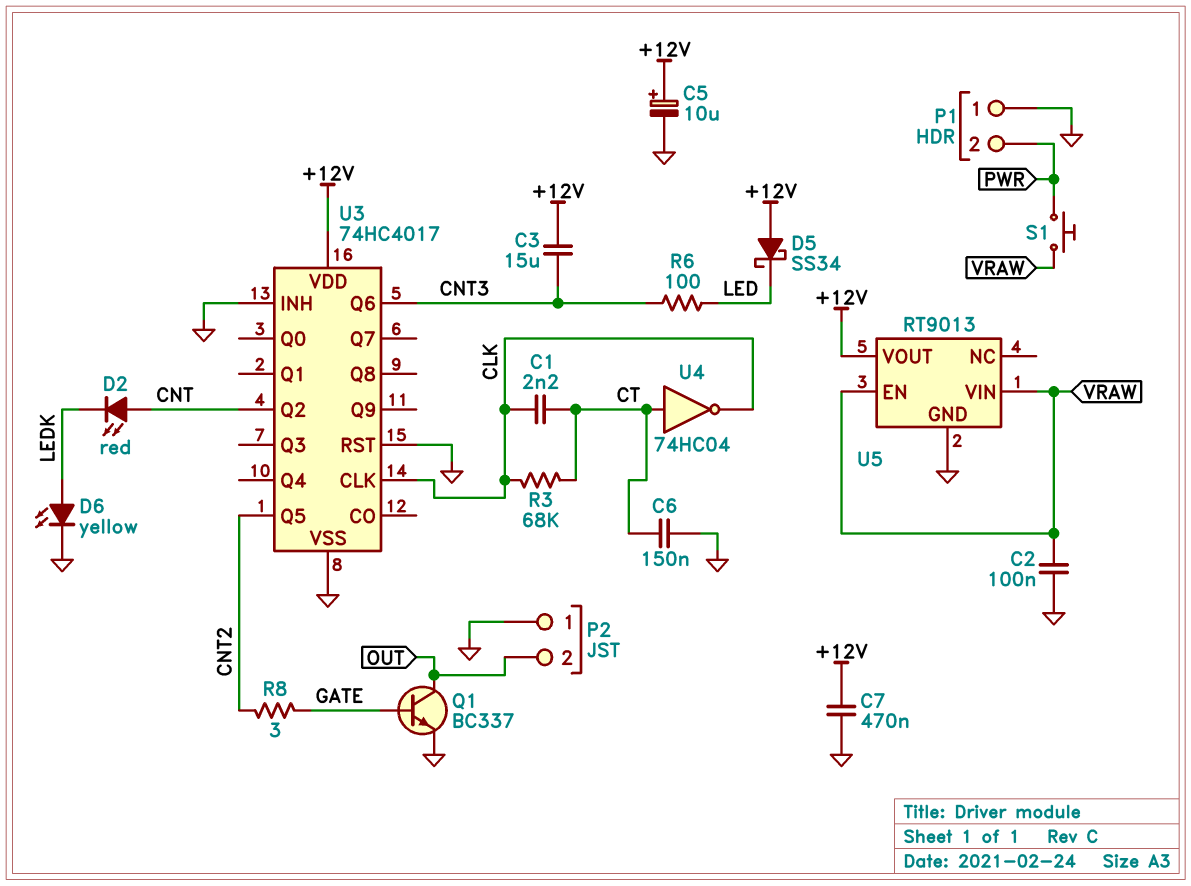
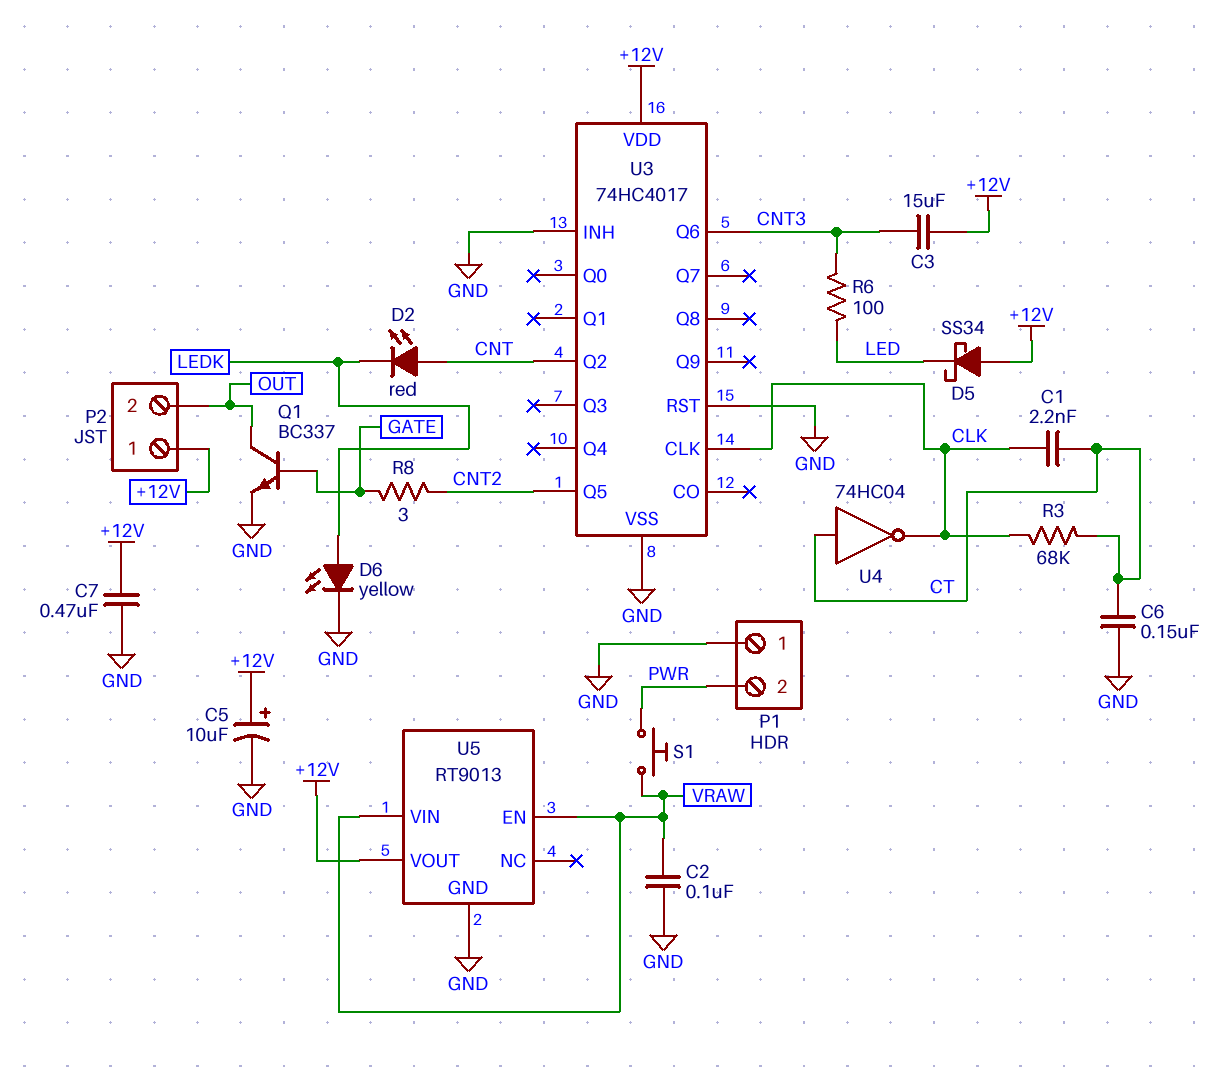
P2 pin 1: GND -> +12V

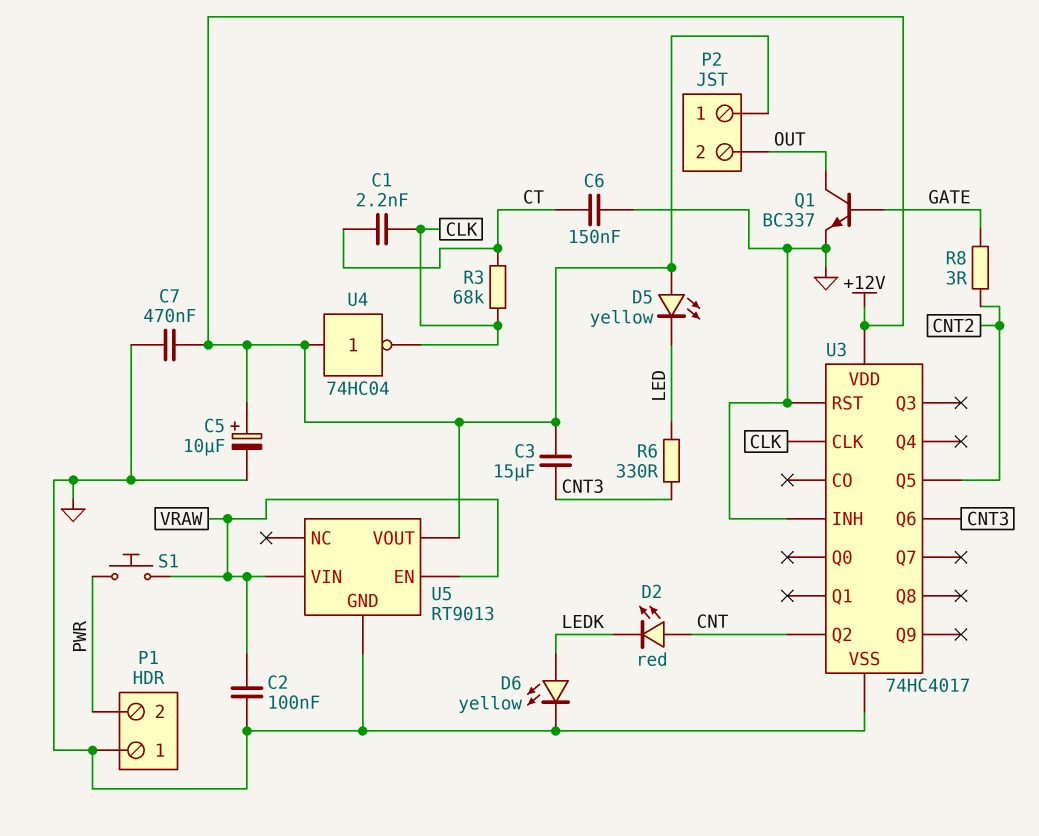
D5: schottky SS34 (A +12V, K LED) -> LED yellow (A +12V, K LED)
R6: 100 (CNT3, LED) -> 330 (CNT3, LED)
U4: NOT 74HC04 (in CT, out CLK) -> NOT 74HC04 (in +12V, out CLK)

